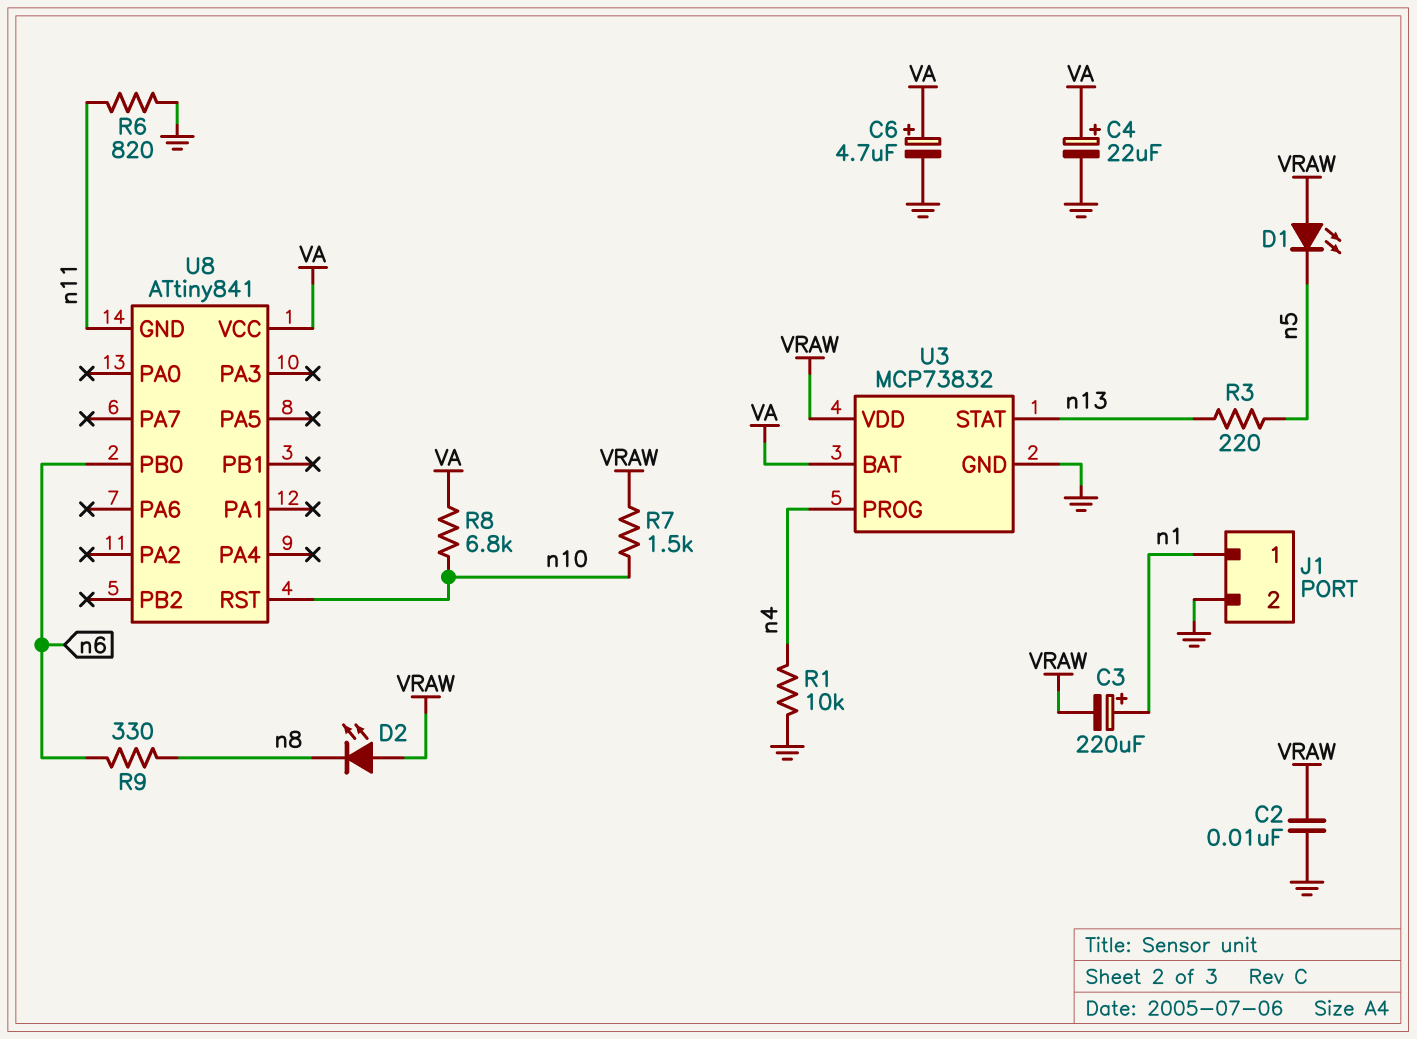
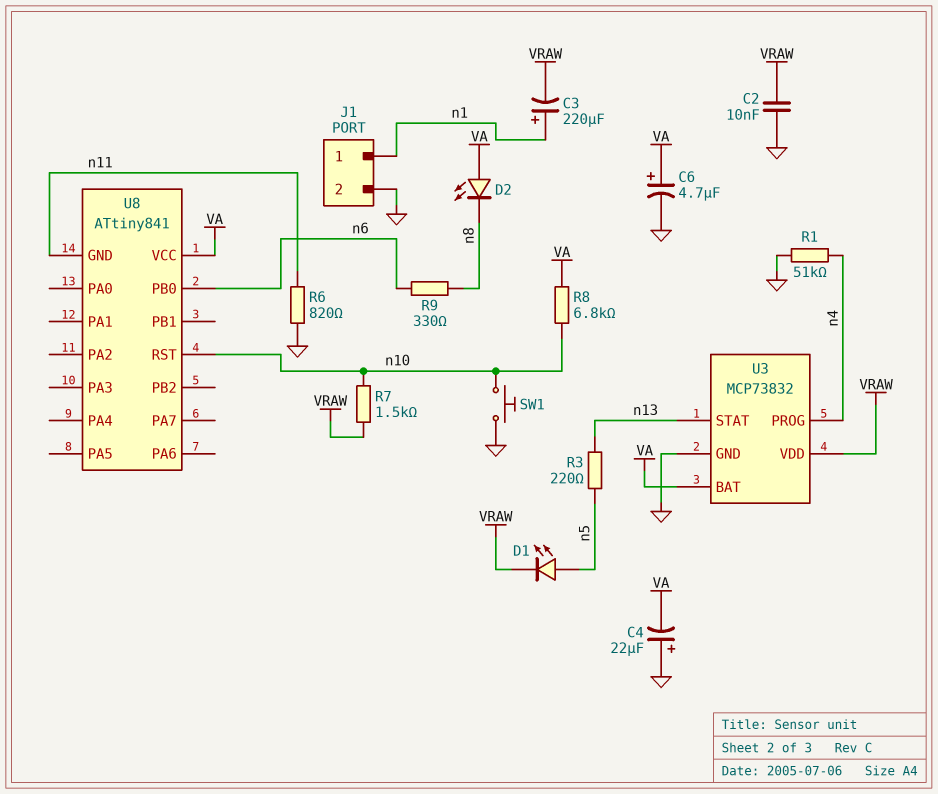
C4: 22uF (plus VA, minus GND) -> 22uF (plus GND, minus VA)
D1: LED (A VRAW, K n5) -> LED (A n5, K VRAW)
D2: LED (A VRAW, K n8) -> LED (A VA, K n8)
R1: 10k (GND, n4) -> 51k (GND, n4)
SW1: none -> button (GND, n10)

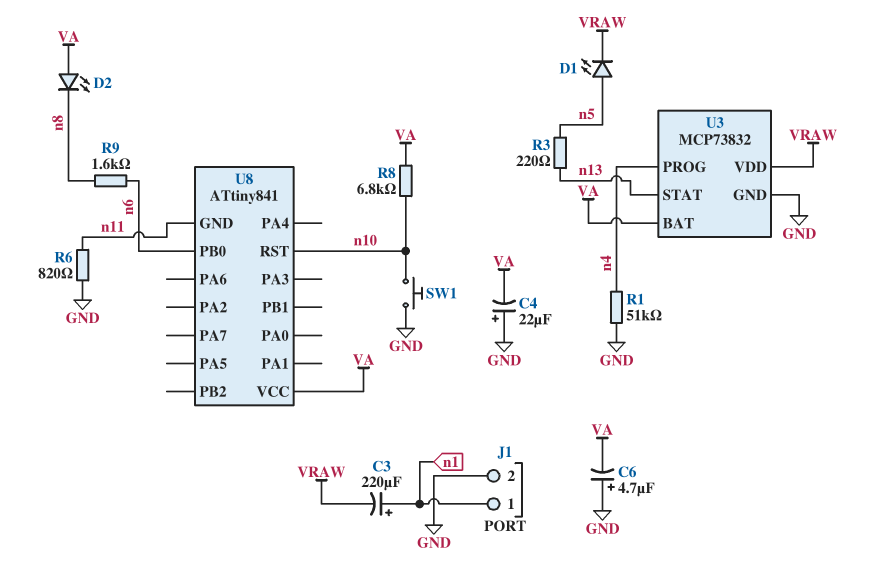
C2: 10nF (GND, VRAW) -> none
C6: 4.7uF (plus VA, minus GND) -> 4.7uF (plus GND, minus VA)
R7: 1.5k (VRAW, n10) -> none
R9: 330 (n6, n8) -> 1.6k (n6, n8)

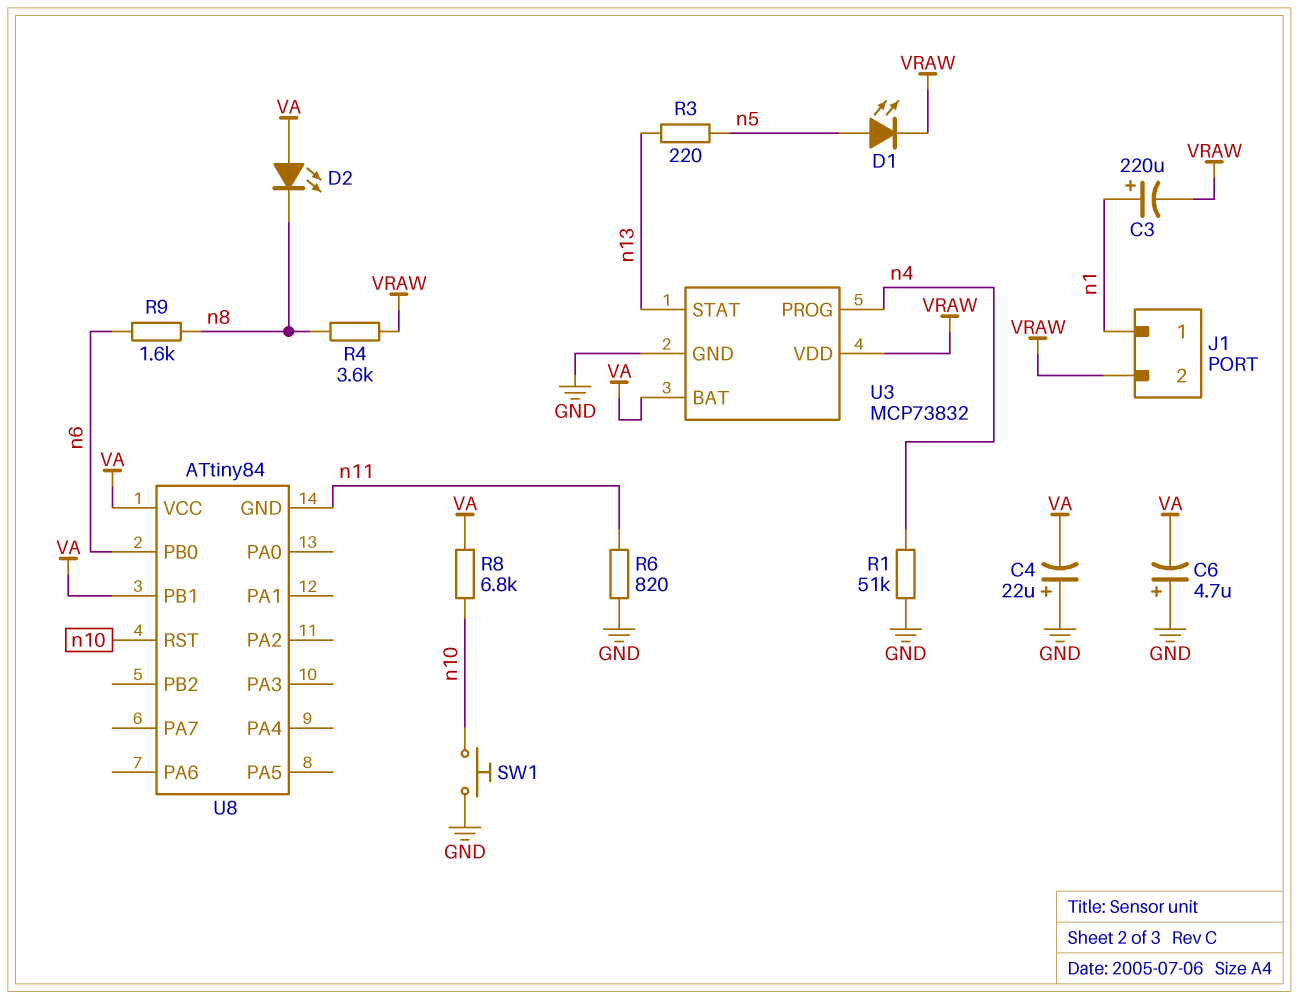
J1 pin 2: GND -> VRAW
R4: none -> 3.6k (VRAW, n8)
U8: ATtiny841 -> ATtiny84
U8 pin PB1: none -> VA

